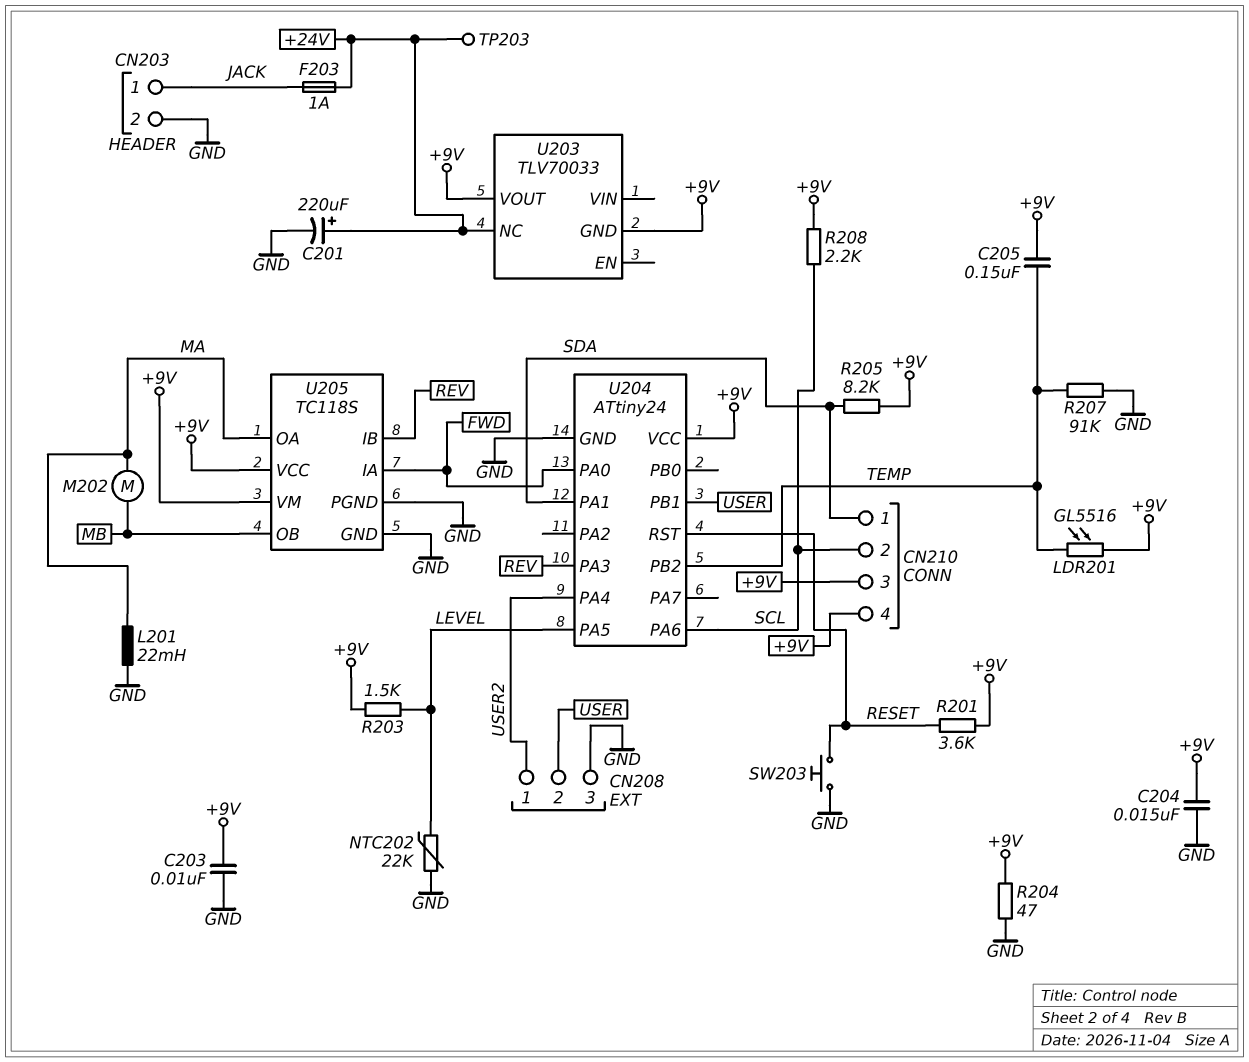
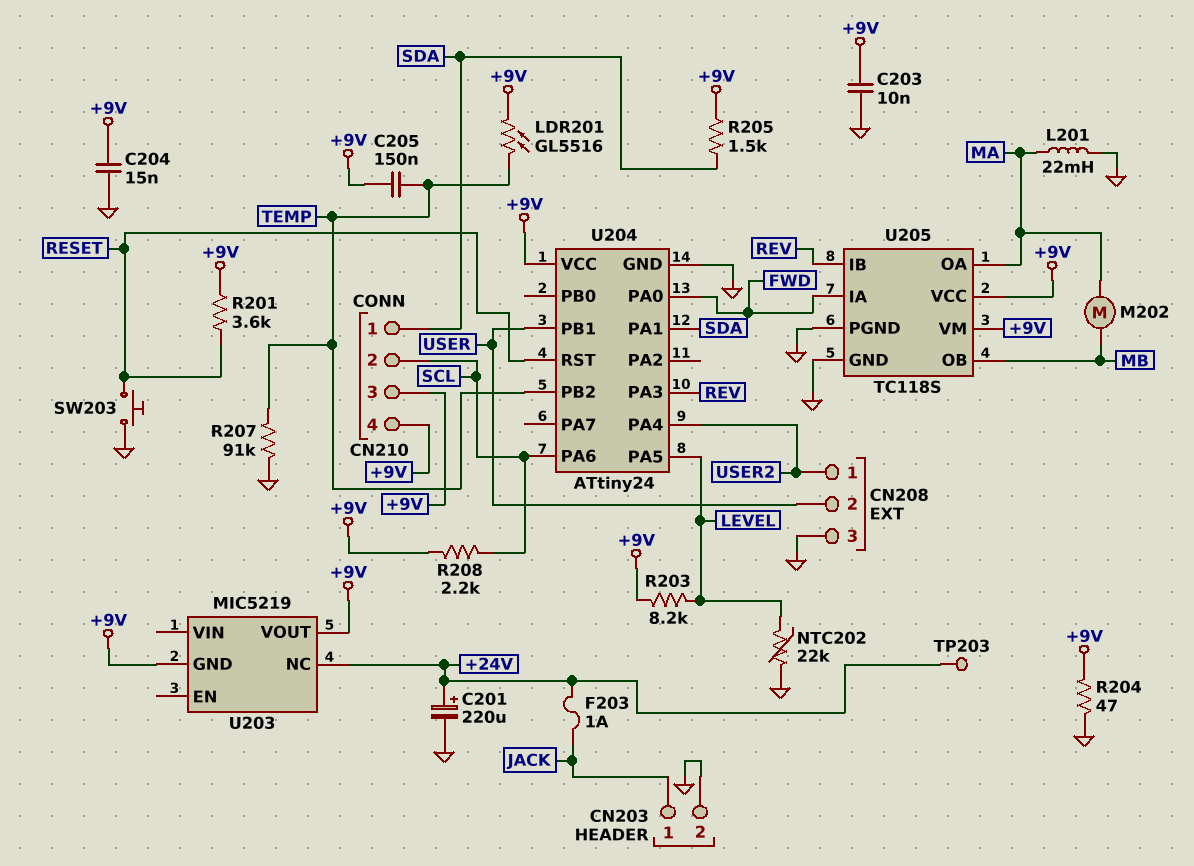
R203: 1.5k (+9V, LEVEL) -> 8.2k (+9V, LEVEL)
R205: 8.2k (+9V, SDA) -> 1.5k (+9V, SDA)
U203: TLV70033 -> MIC5219

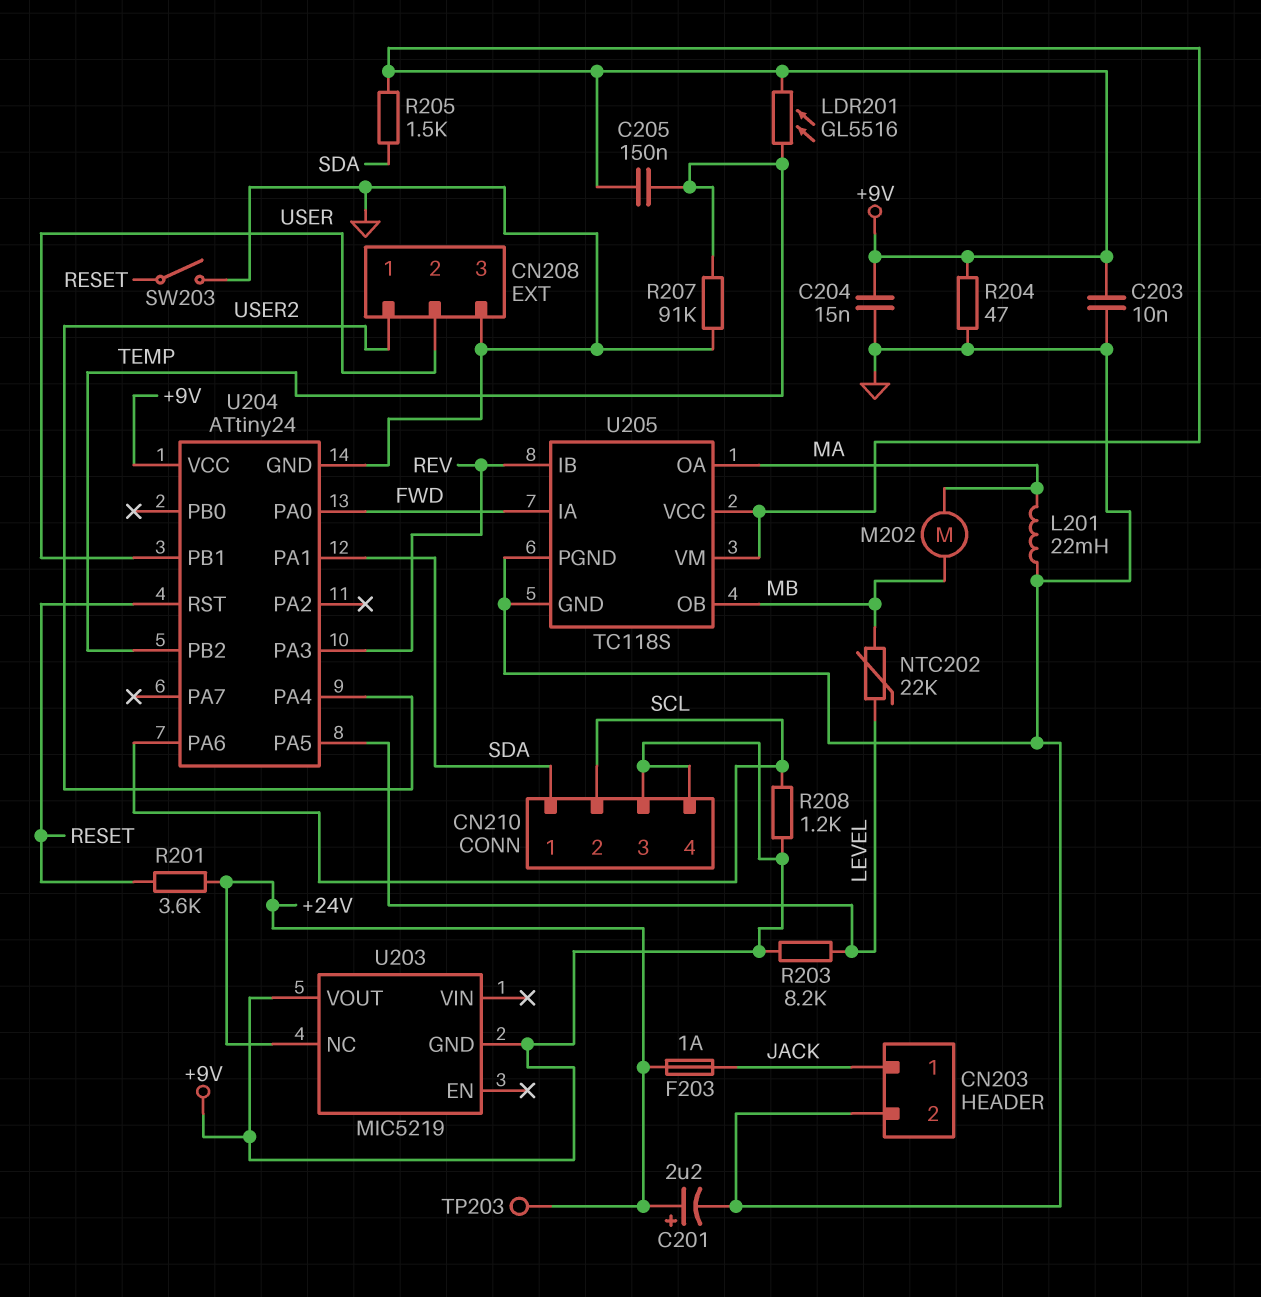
C201: 220uF (plus +24V, minus GND) -> 2.2uF (plus +24V, minus GND)
NTC202: 22k (GND, LEVEL) -> 22k (LEVEL, MB)
R201: 3.6k (+9V, RESET) -> 3.6k (+24V, RESET)
R208: 2.2k (+9V, SCL) -> 1.2k (+9V, SCL)
SW203: button (GND, RESET) -> switch (GND, RESET)

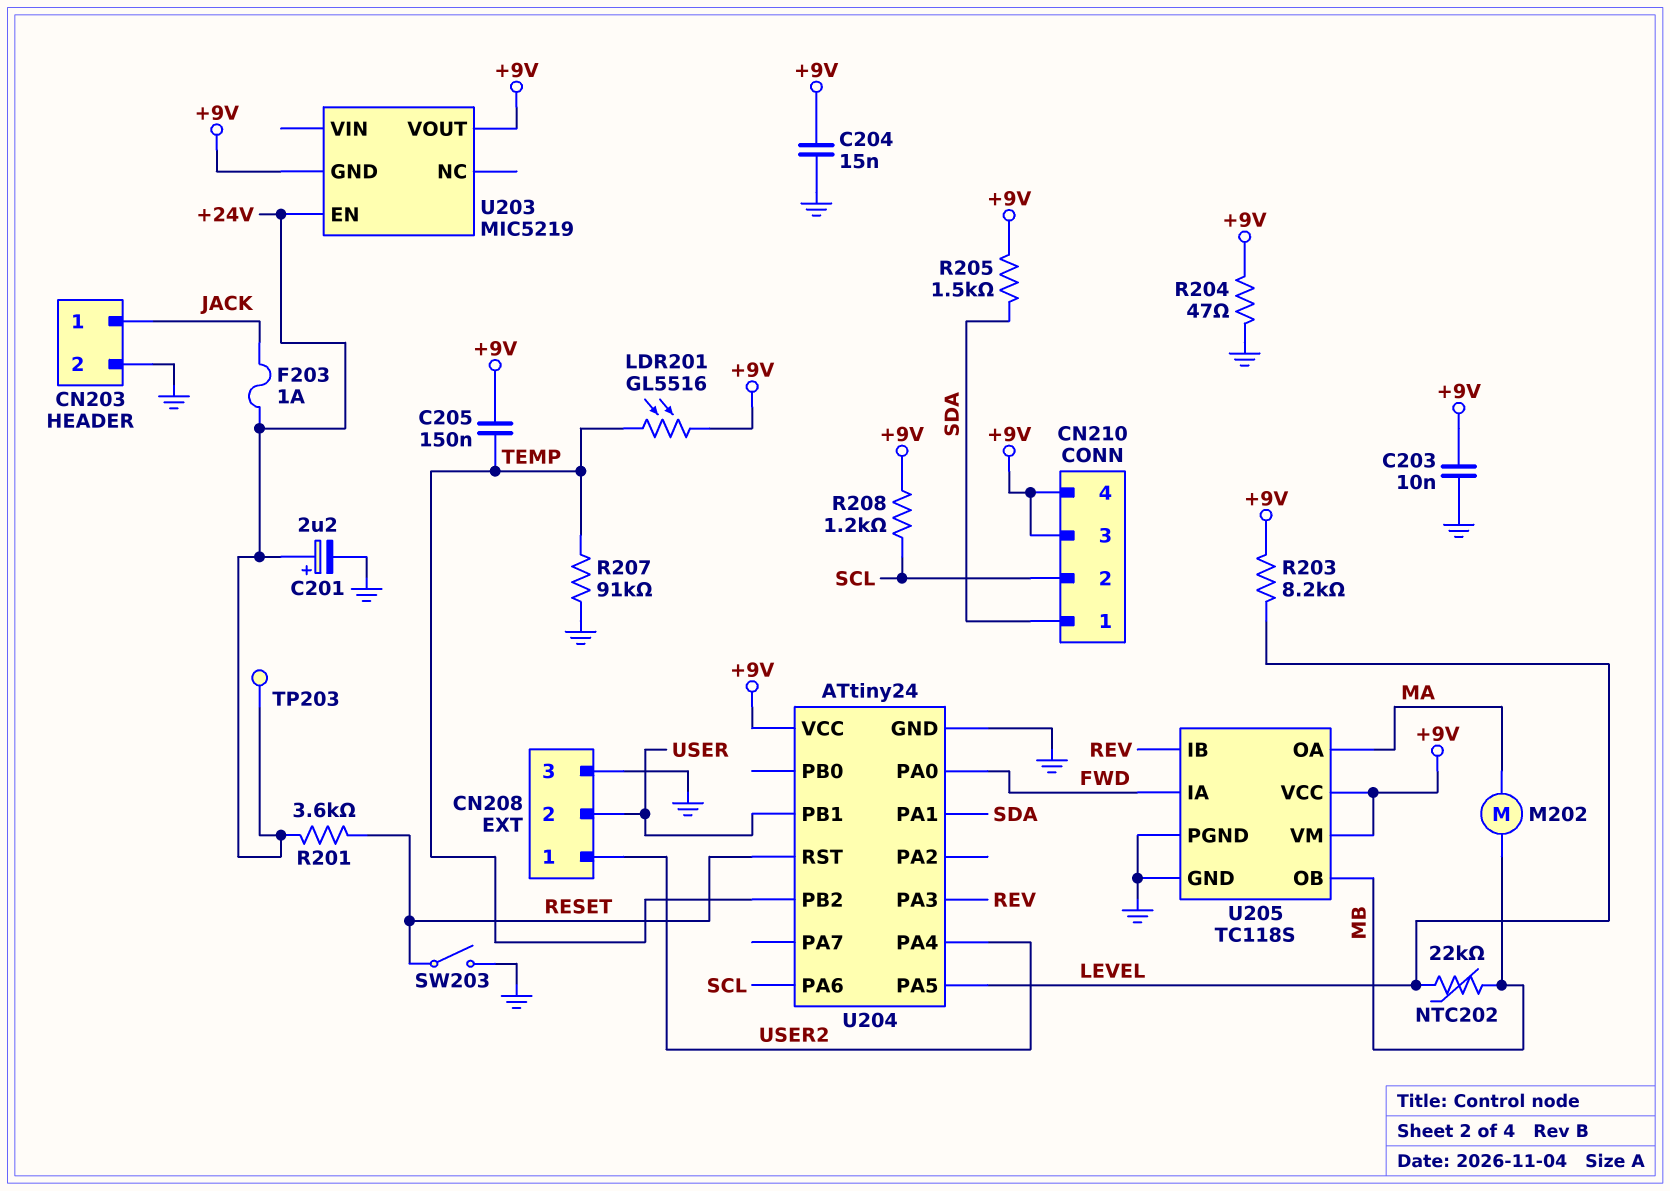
L201: 22mH (GND, MA) -> none
U203 pin EN: none -> +24V
U203 pin NC: +24V -> none

